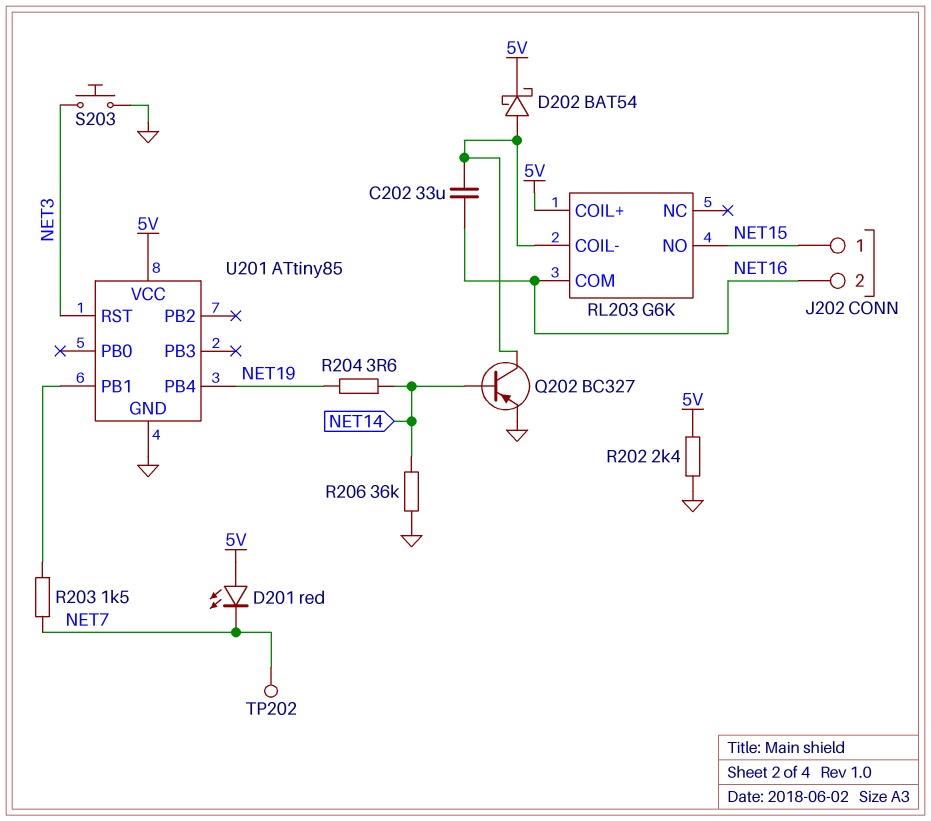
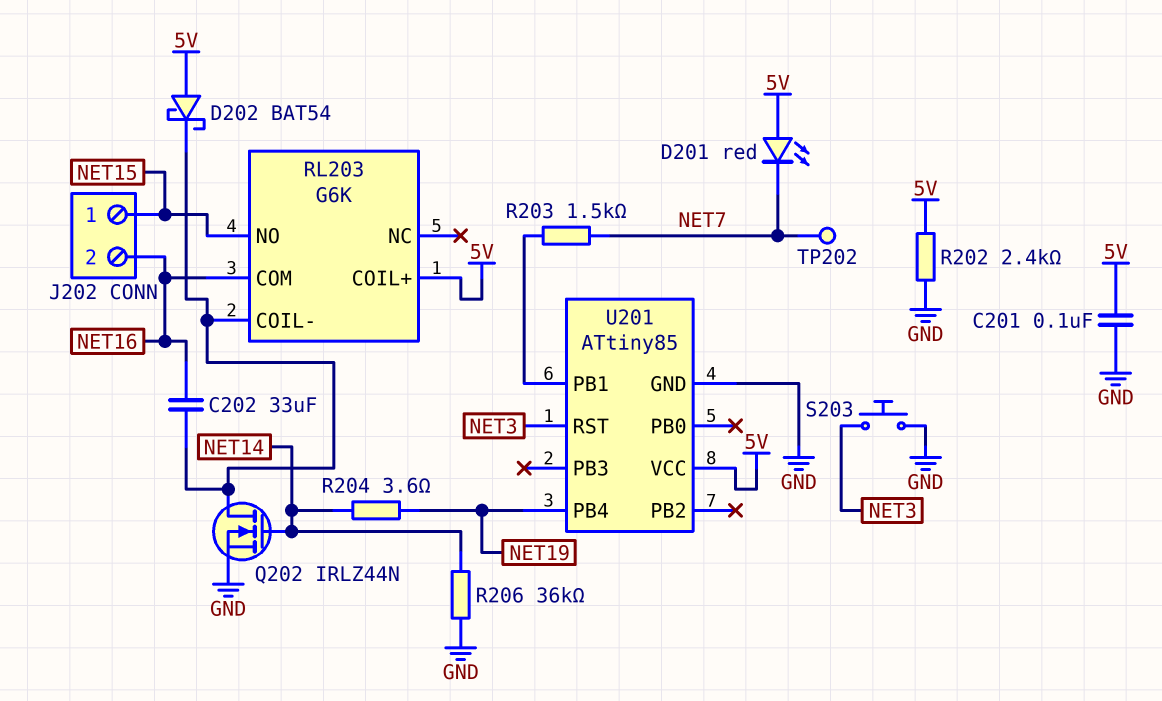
C201: none -> 100nF (5V, GND)
D202: schottky BAT54 (A RL203/COIL-, K 5V) -> schottky BAT54 (A 5V, K RL203/COIL-)
Q202: PNP BC327 (B NET14, C RL203/COIL-, E GND) -> NMOS IRLZ44N (G NET14, D RL203/COIL-, S GND)

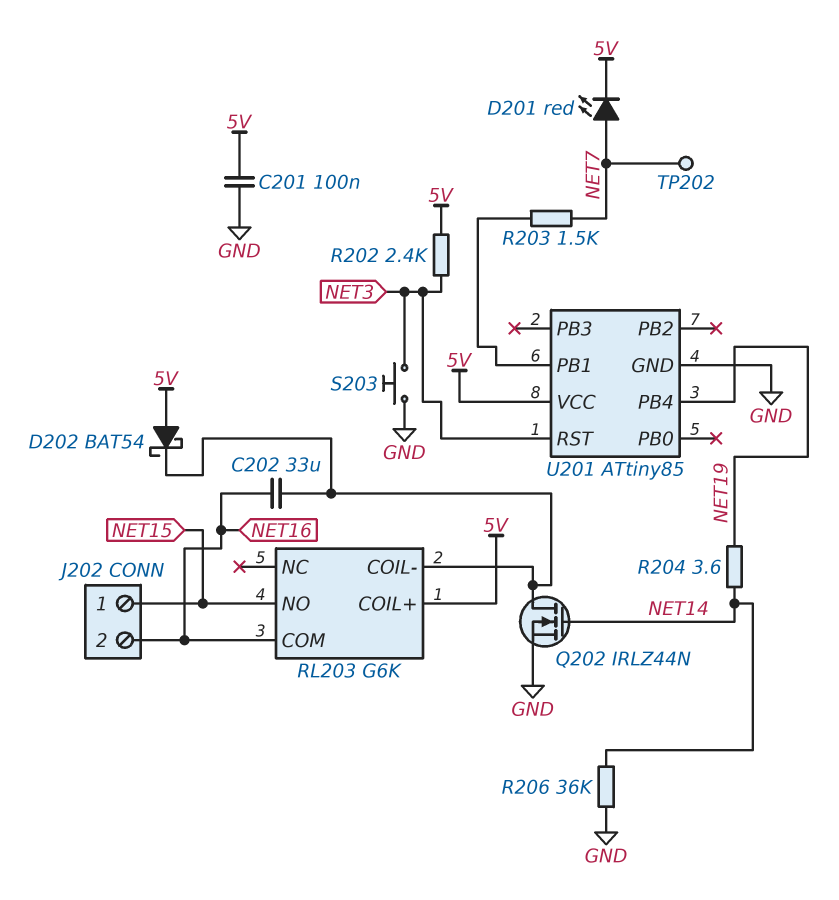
D201: LED red (A 5V, K NET7) -> LED red (A NET7, K 5V)
R202: 2.4k (5V, GND) -> 2.4k (5V, NET3)

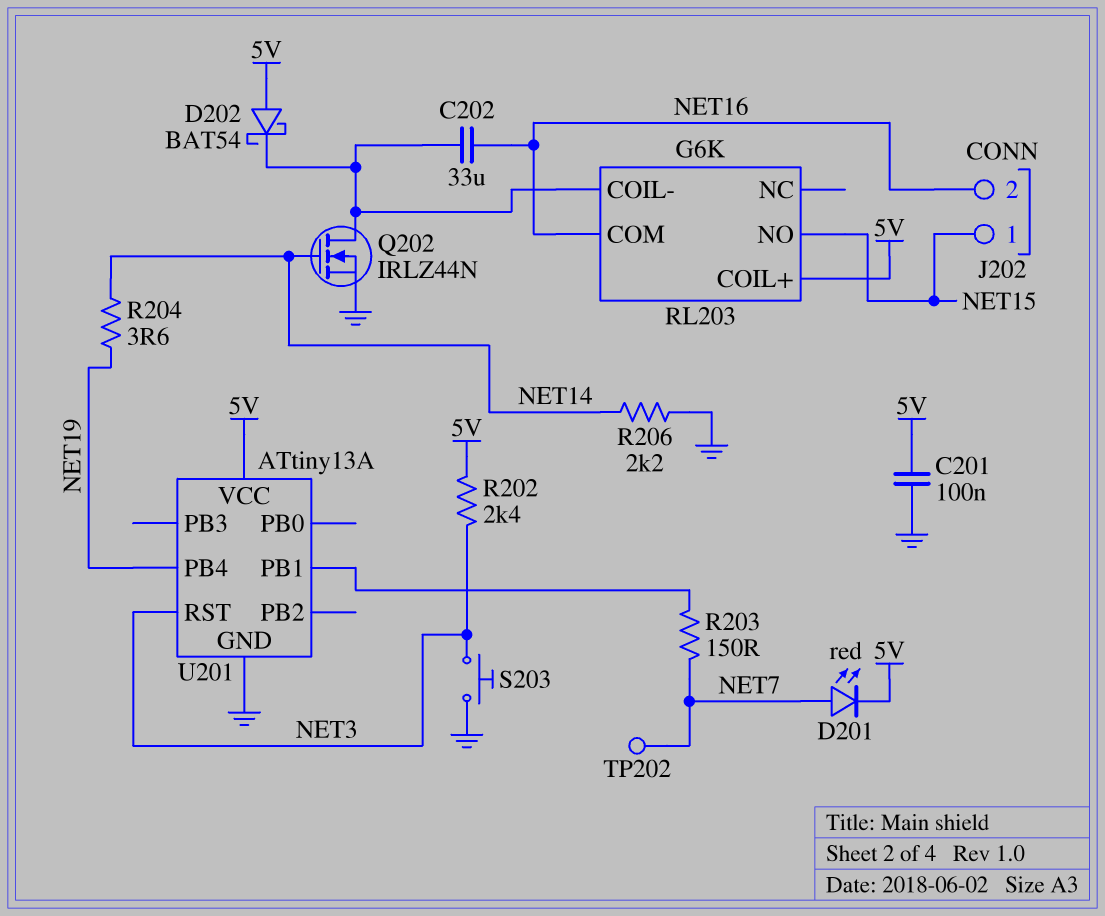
R203: 1.5k (NET7, U201/PB1) -> 150 (NET7, U201/PB1)
R206: 36k (GND, NET14) -> 2.2k (GND, NET14)
U201: ATtiny85 -> ATtiny13A

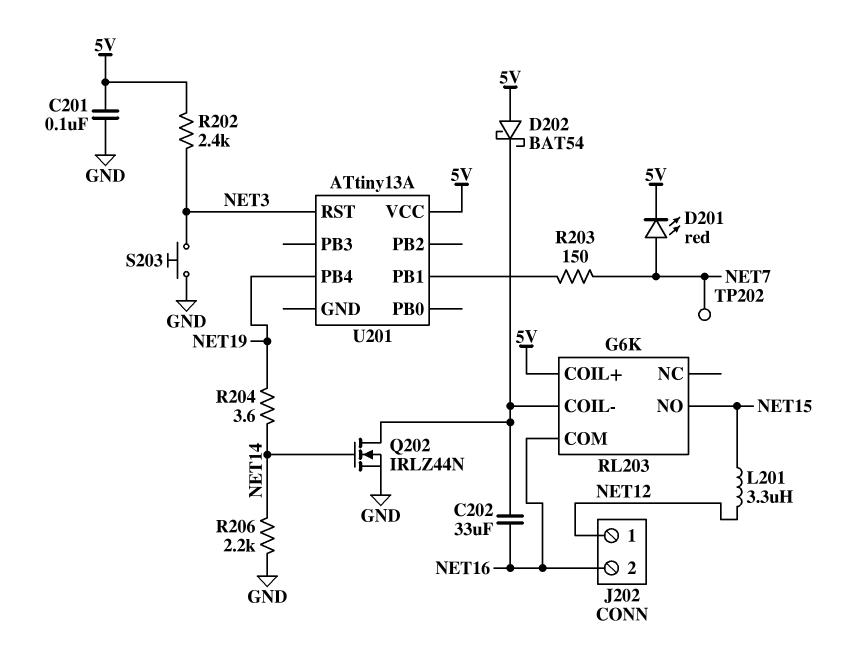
J202 pin 1: NET15 -> NET12
L201: none -> 3.3uH (NET12, NET15)
U201 pin GND: GND -> none

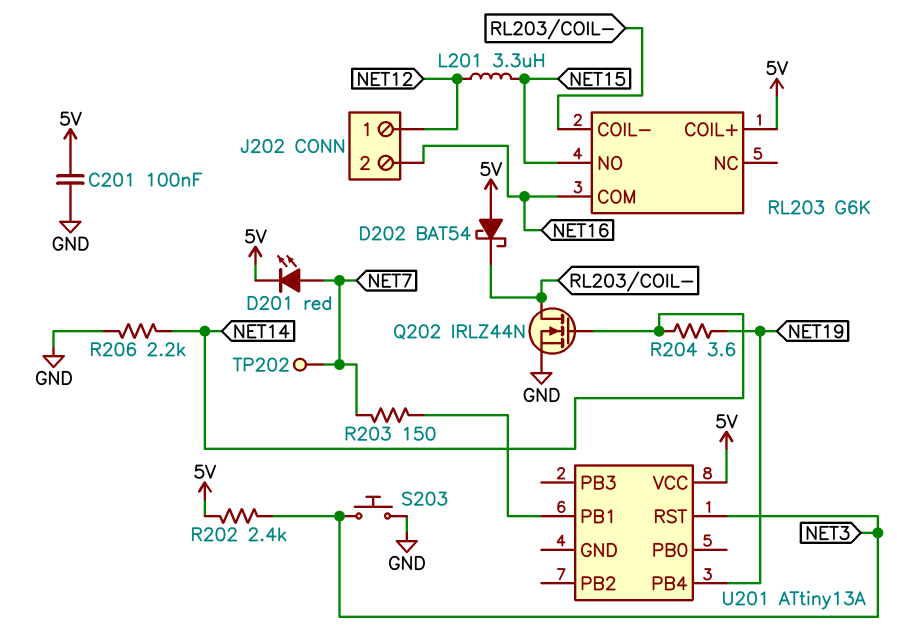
C202: 33uF (NET16, RL203/COIL-) -> none

